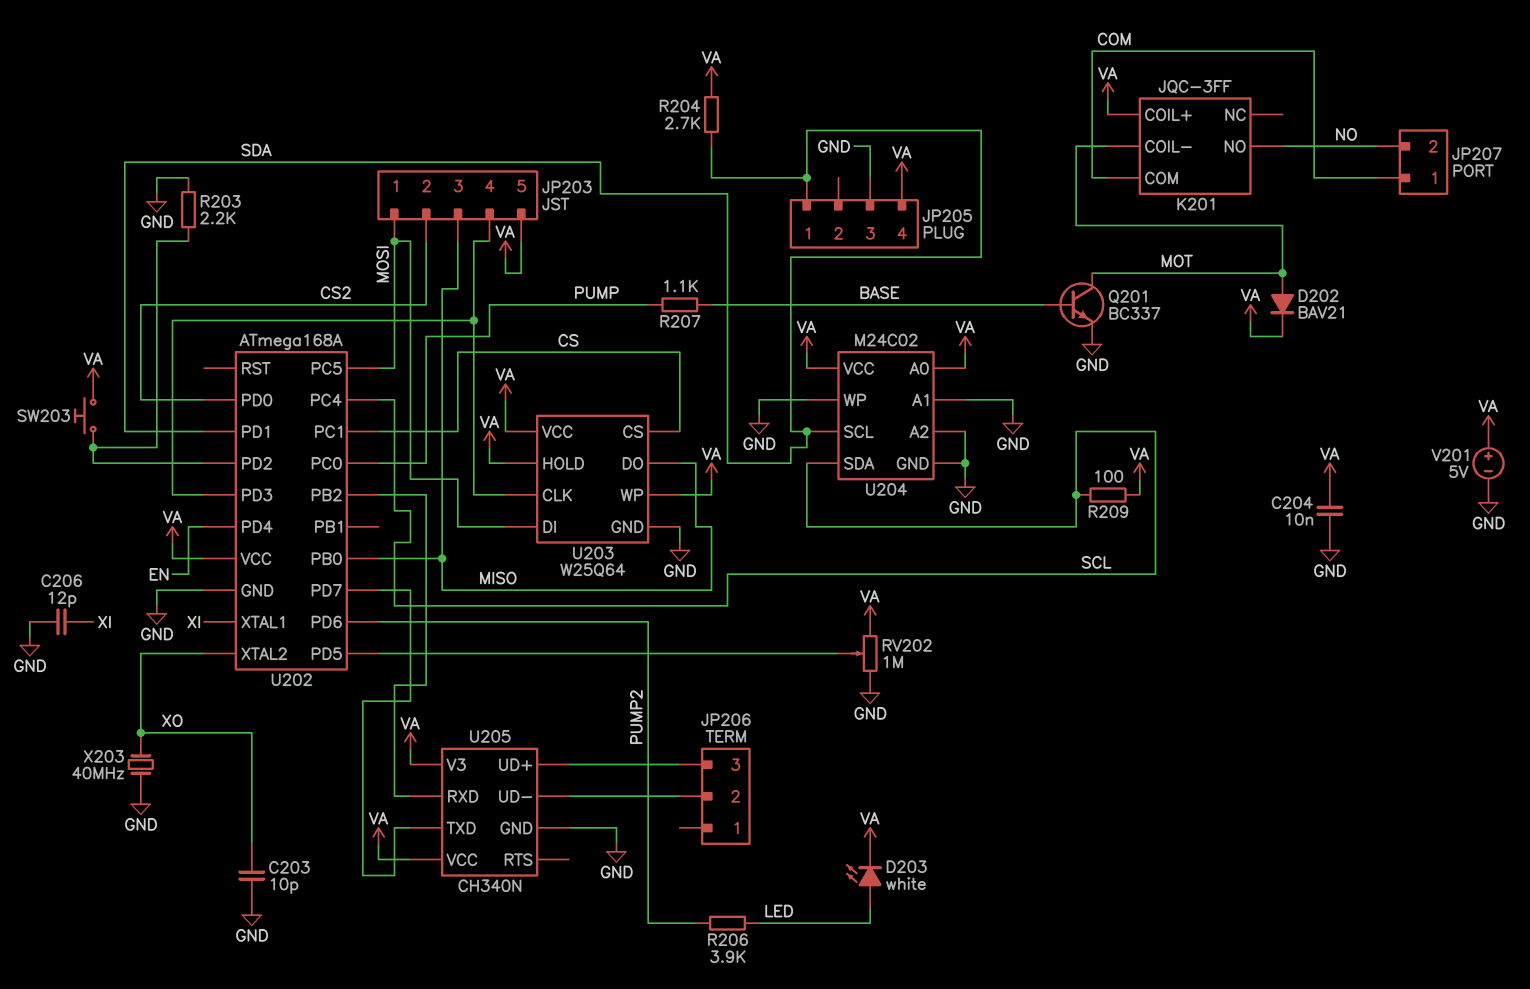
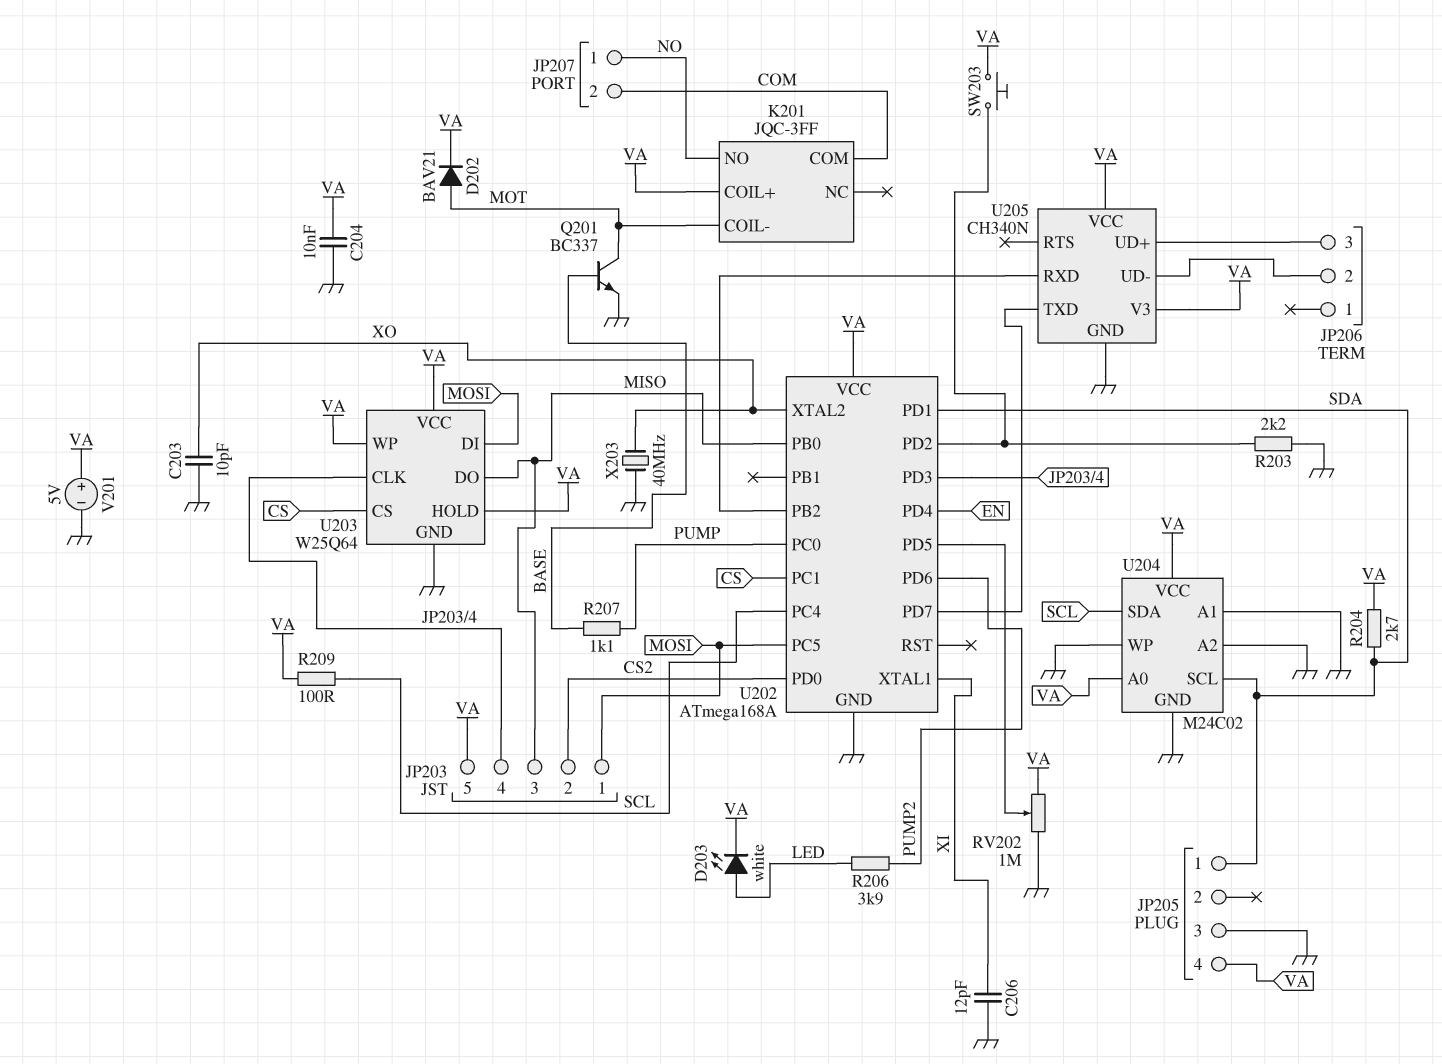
JP207 pin 1: COM -> NO
JP207 pin 2: NO -> COM

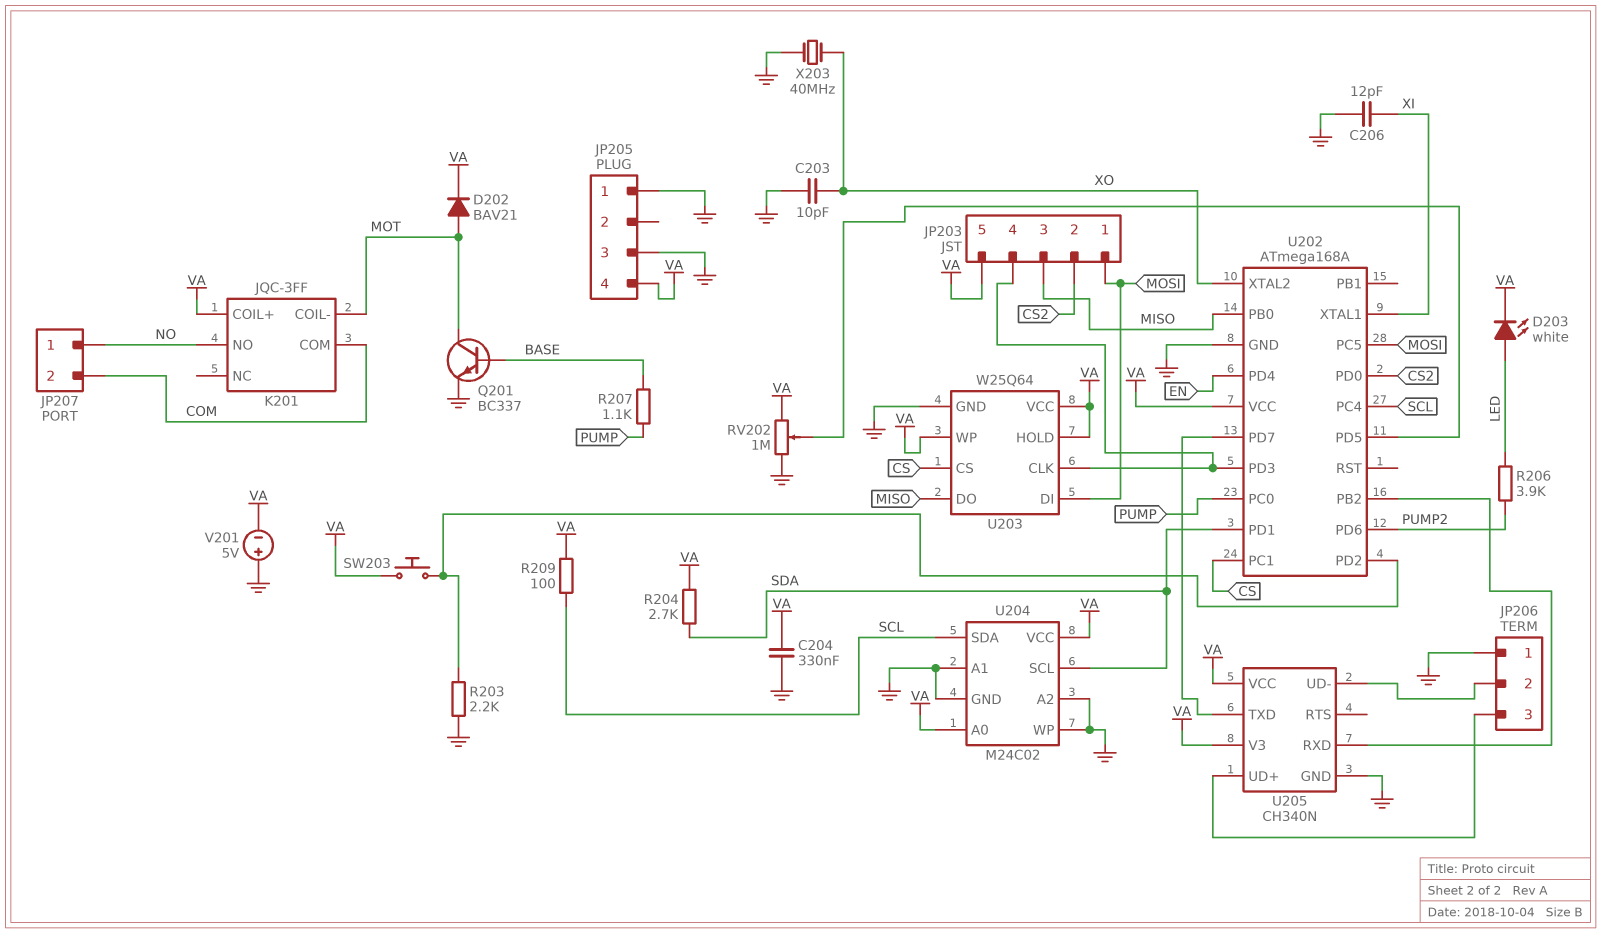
C204: 10nF (GND, VA) -> 330nF (GND, VA)
JP205 pin 1: SDA -> GND
JP206 pin 1: none -> GND
V201: 5V (plus VA, minus GND) -> 5V (plus GND, minus VA)

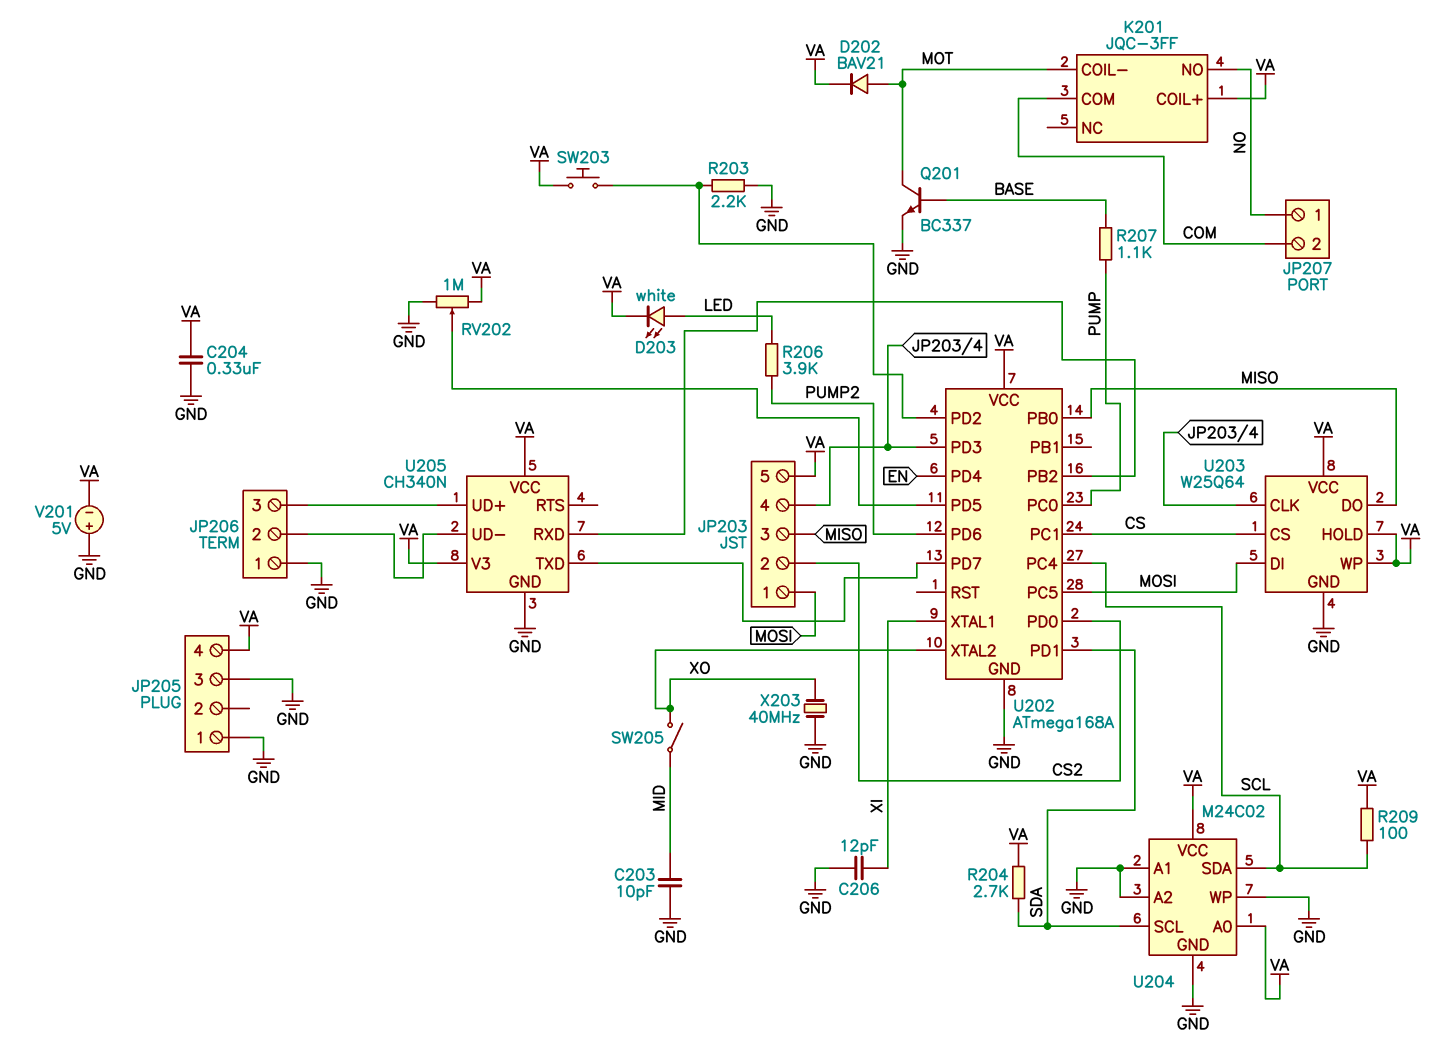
C203: 10pF (GND, XO) -> 10pF (GND, MID)
SW205: none -> switch (MID, XO)

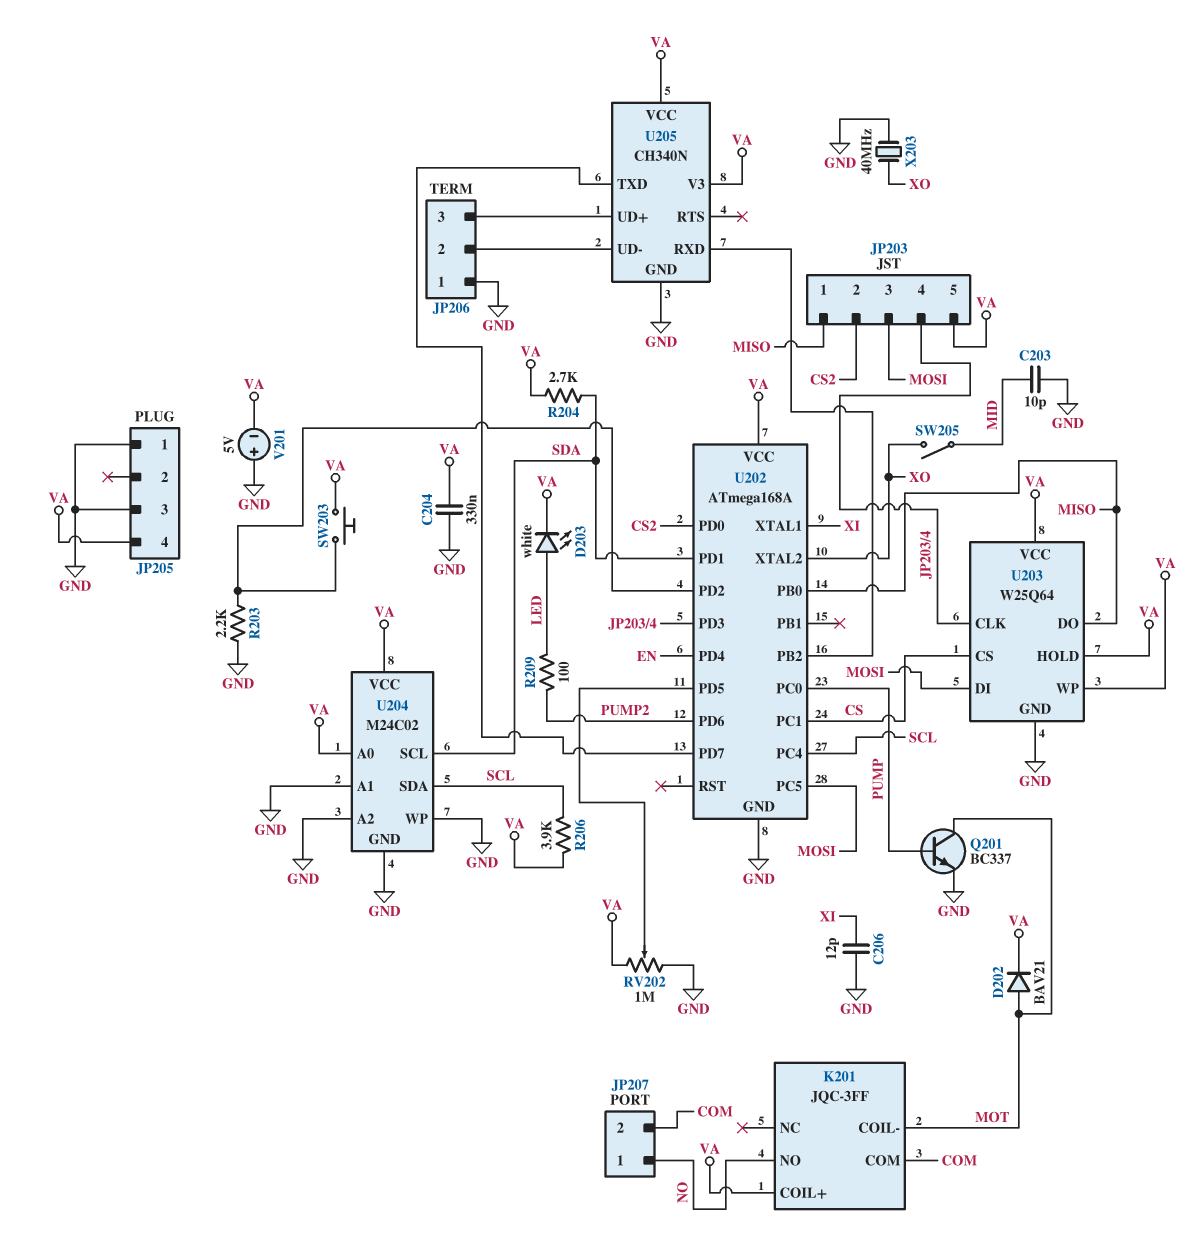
JP203 pin 1: MOSI -> MISO
JP203 pin 3: MISO -> MOSI
Q201: NPN BC337 (B BASE, C MOT, E GND) -> NPN BC337 (B PUMP, C MOT, E GND)
R206: 3.9k (LED, PUMP2) -> 3.9k (SCL, VA)
R207: 1.1k (BASE, PUMP) -> none
R209: 100 (SCL, VA) -> 100 (LED, PUMP2)

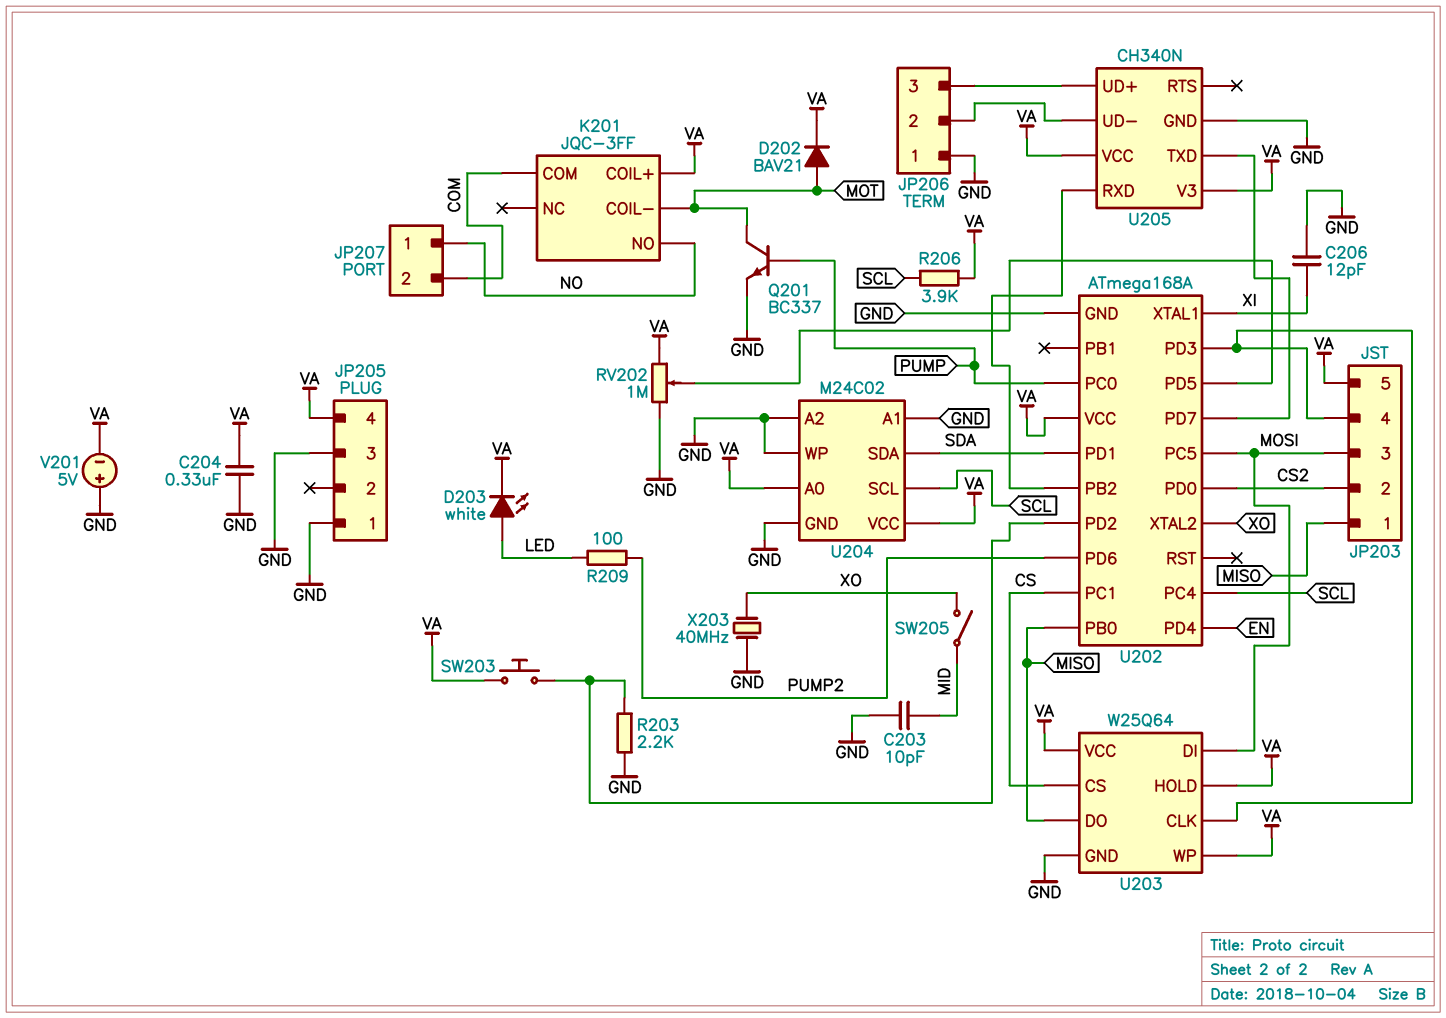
R204: 2.7k (SDA, VA) -> none
U204 pin SCL: SDA -> SCL
U204 pin SDA: SCL -> SDA

